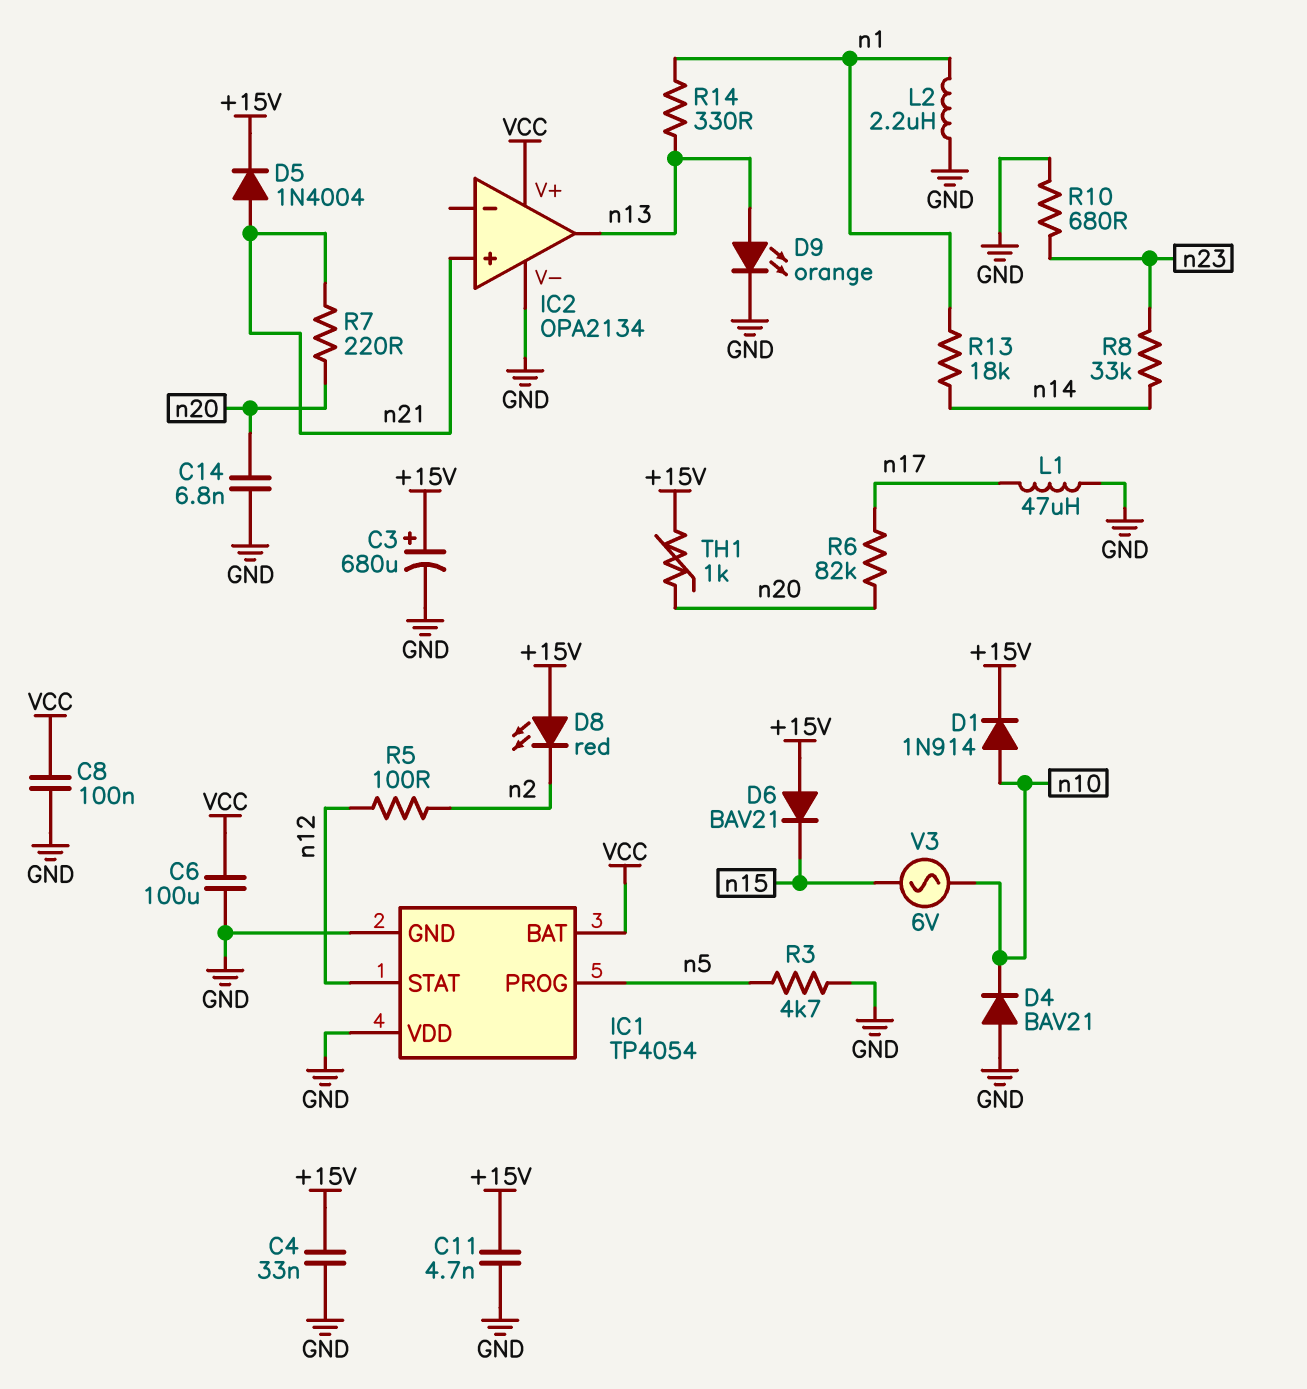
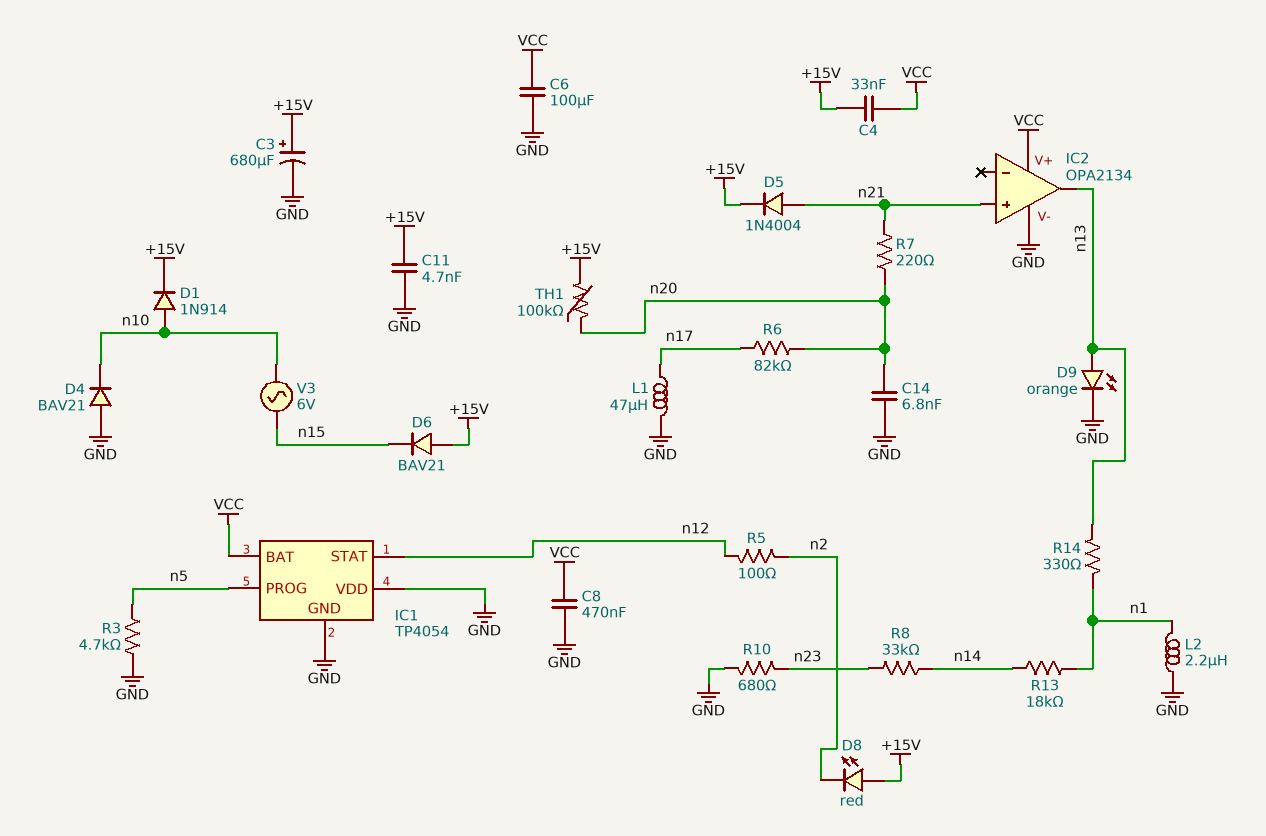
C4: 33nF (+15V, GND) -> 33nF (+15V, VCC)
C8: 100nF (GND, VCC) -> 470nF (GND, VCC)
TH1: 1k (+15V, n20) -> 100k (+15V, n20)

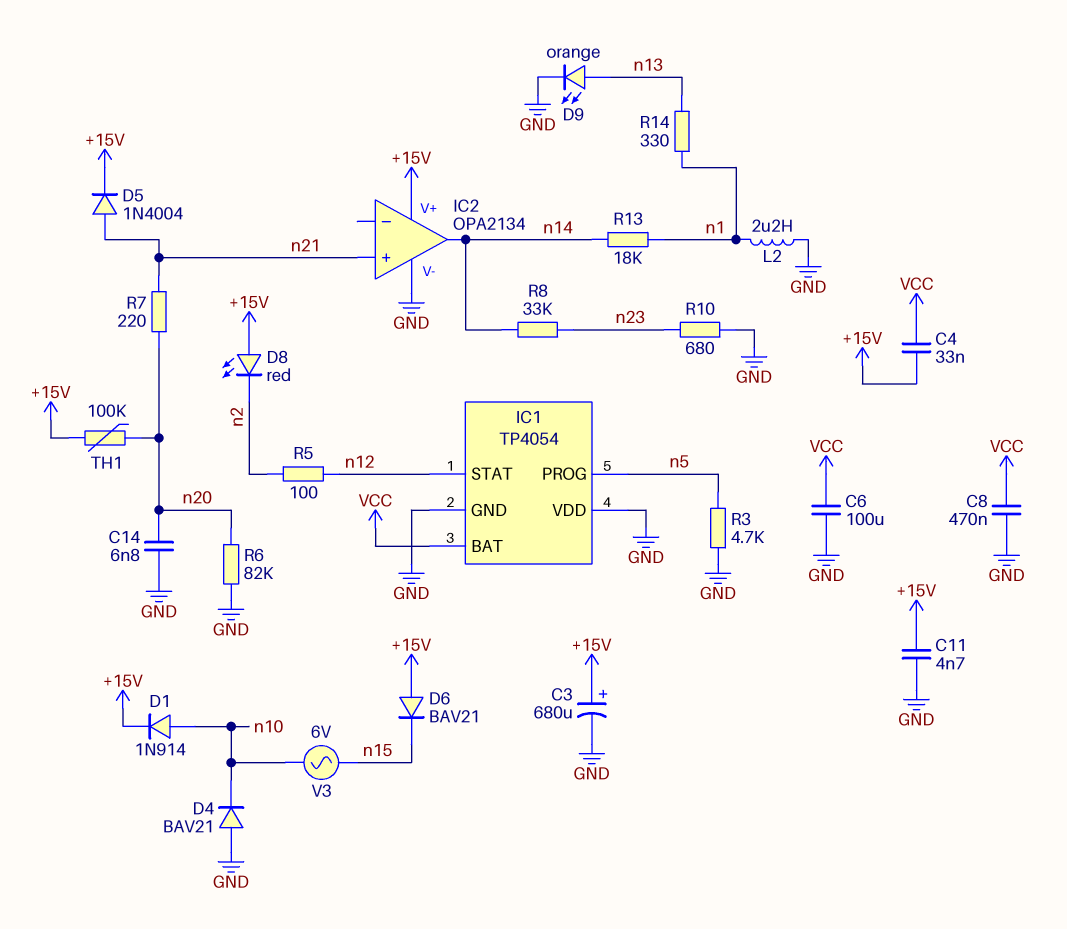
IC2 pin V+: VCC -> +15V
IC2 pin out: n13 -> n14
L1: 47uH (GND, n17) -> none
R6: 82k (n17, n20) -> 82k (GND, n20)

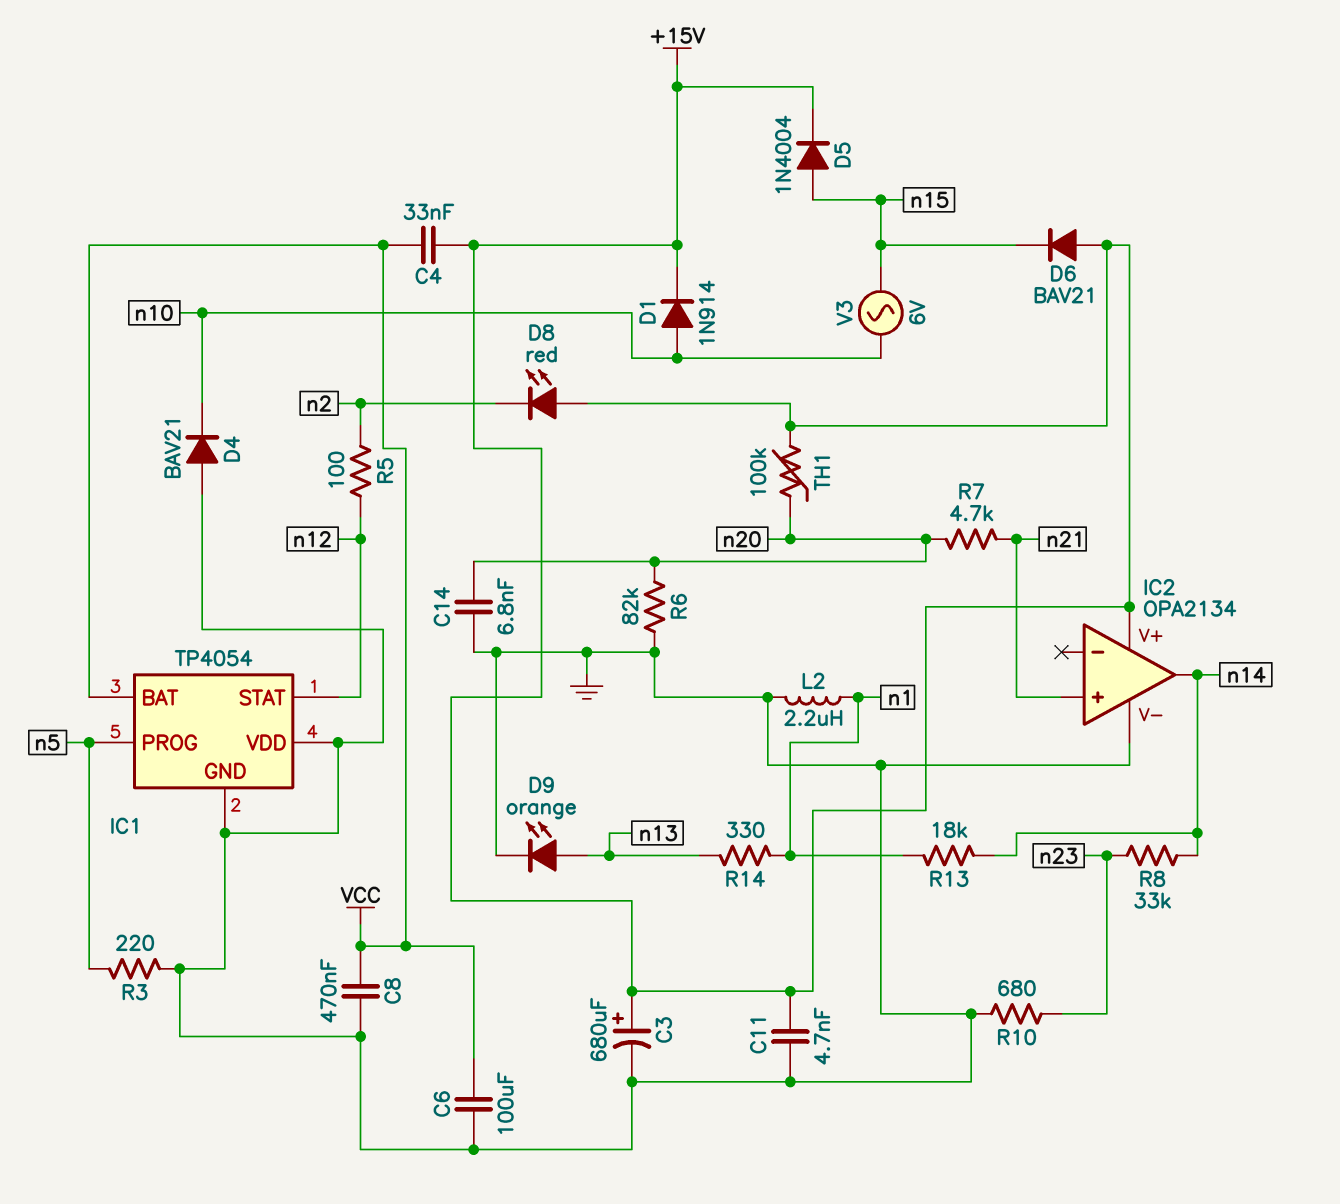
D5: diode 1N4004 (A n21, K +15V) -> diode 1N4004 (A n15, K +15V)
R3: 4.7k (GND, n5) -> 220 (GND, n5)
R7: 220 (n20, n21) -> 4.7k (n20, n21)

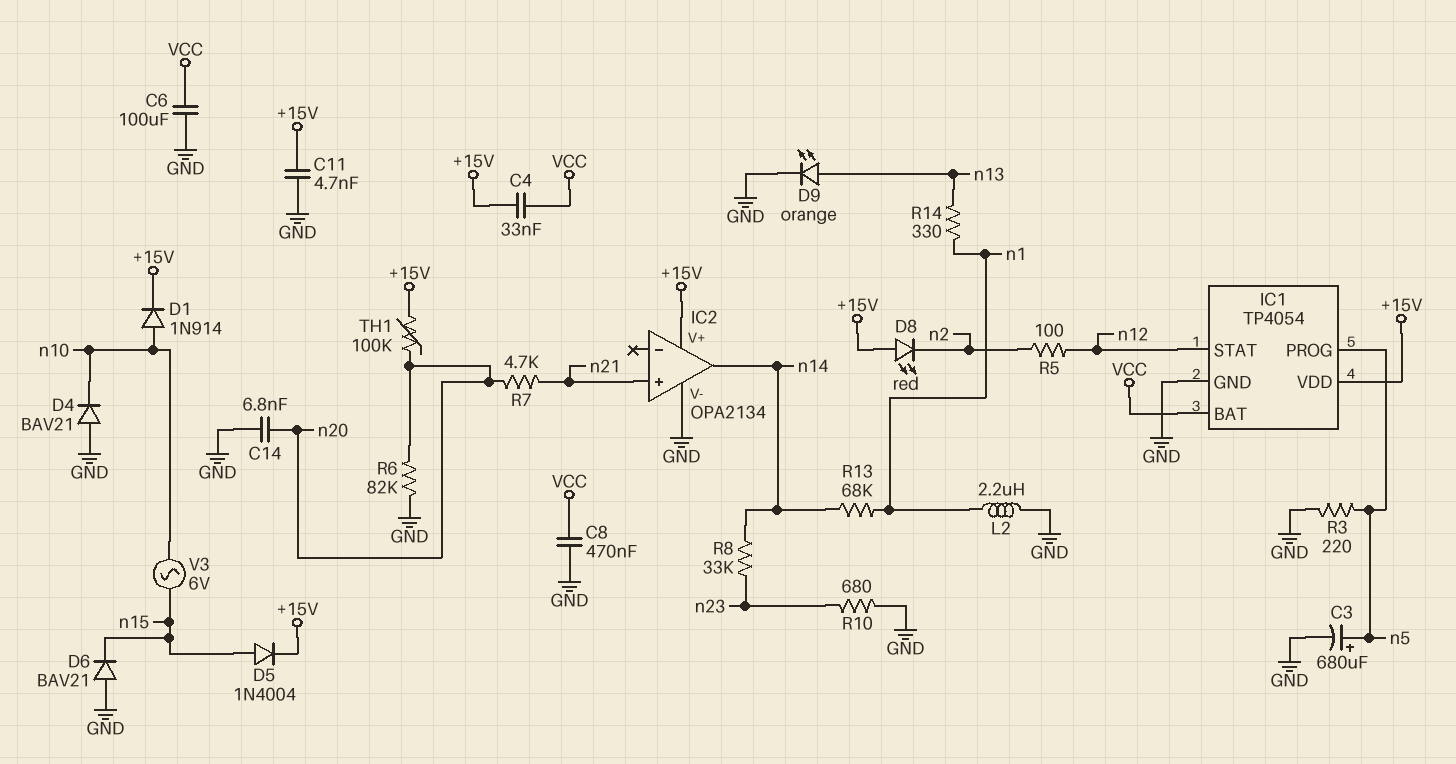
C3: 680uF (plus +15V, minus GND) -> 680uF (plus n5, minus GND)
D6: diode BAV21 (A +15V, K n15) -> diode BAV21 (A GND, K n15)
IC1 pin VDD: GND -> +15V
R13: 18k (n1, n14) -> 68k (n1, n14)

